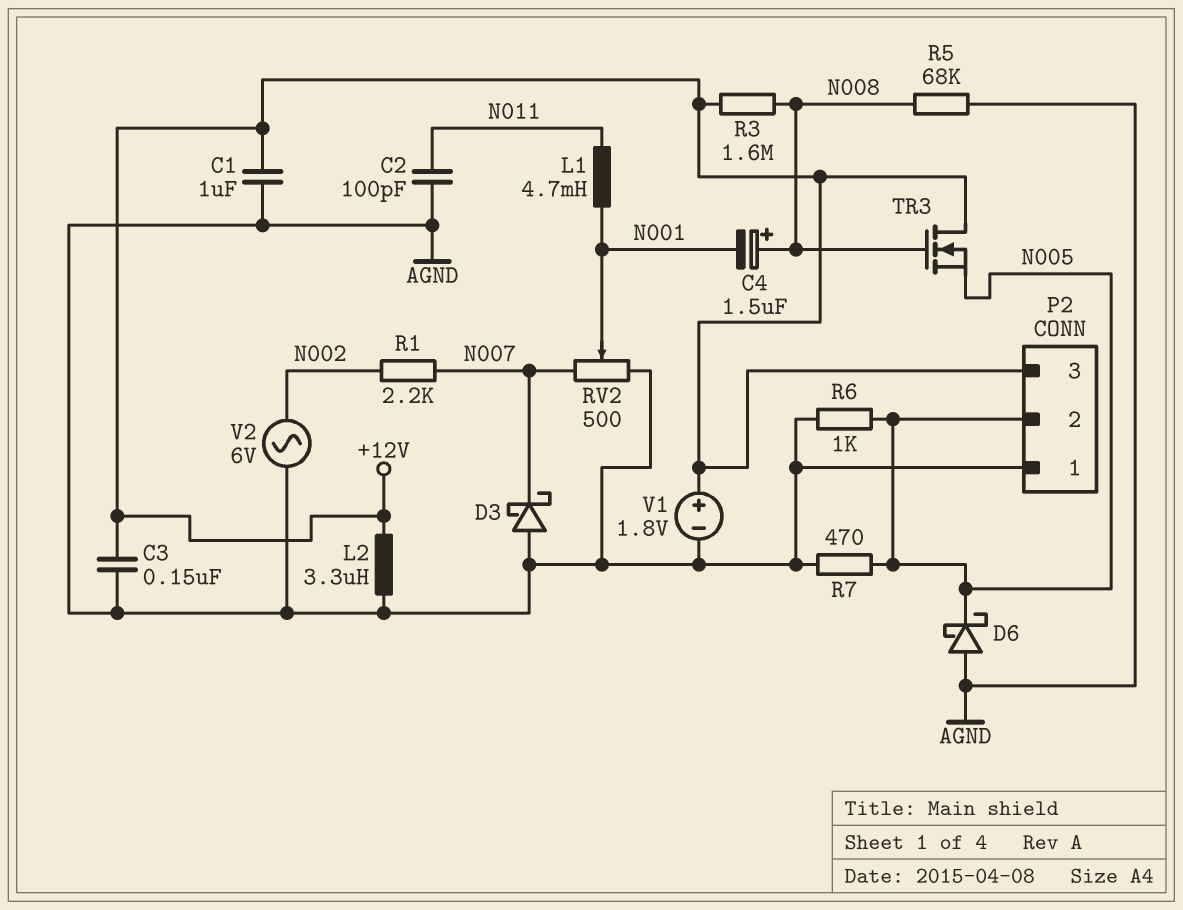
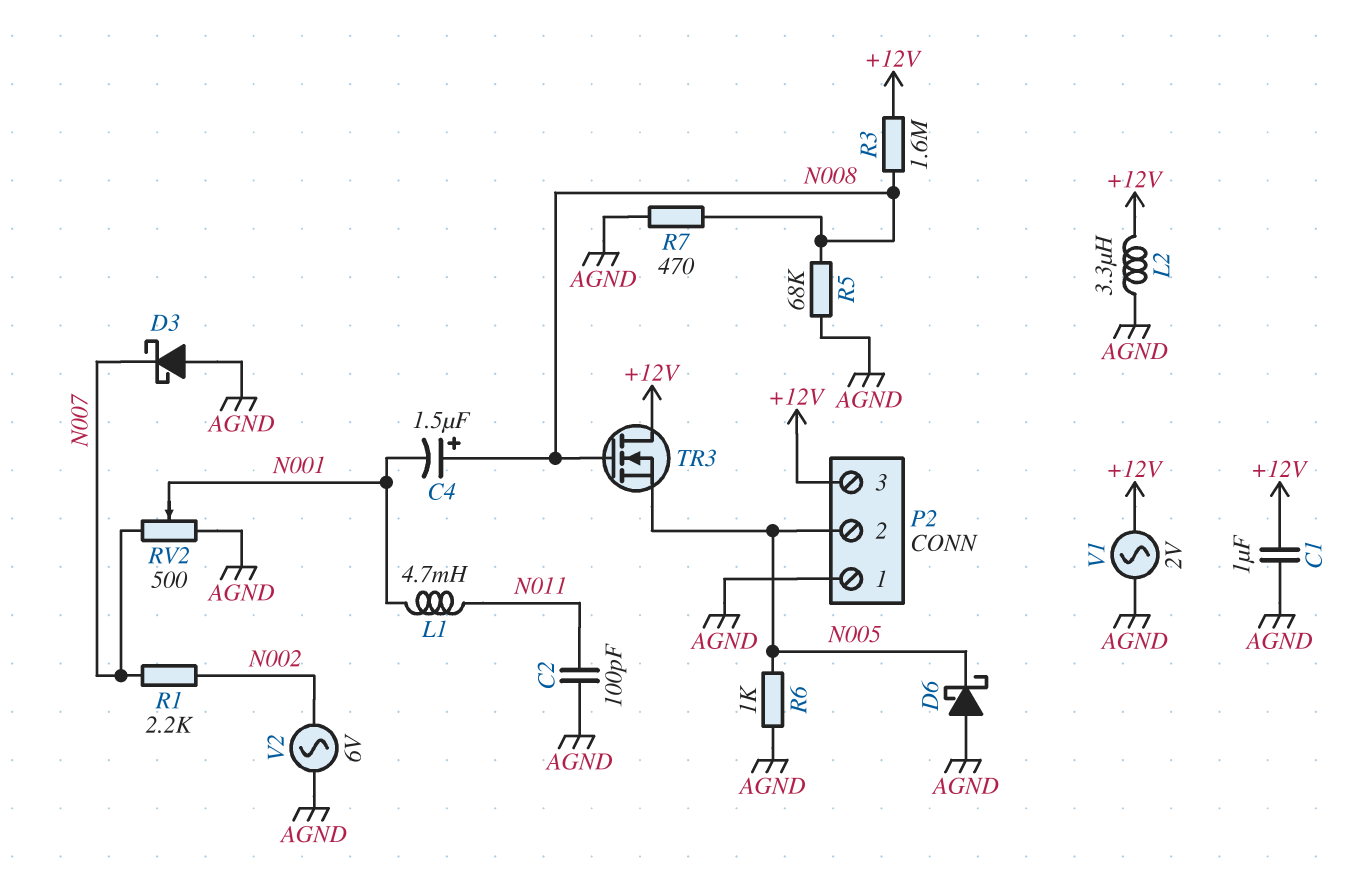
C3: 150nF (+12V, AGND) -> none
R7: 470 (AGND, N005) -> 470 (AGND, N008)
V1: 1.8V (plus +12V, minus AGND) -> AC 2V (+12V, AGND)

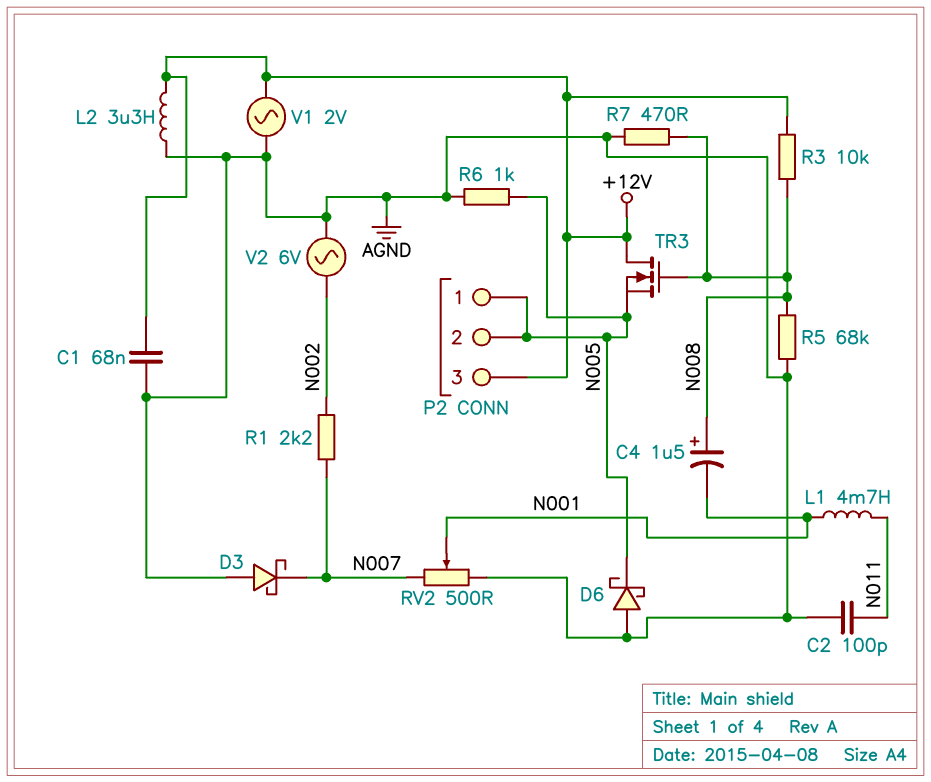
C1: 1uF (+12V, AGND) -> 68nF (+12V, AGND)
P2 pin 1: AGND -> N005
R3: 1.6M (+12V, N008) -> 10k (+12V, N008)

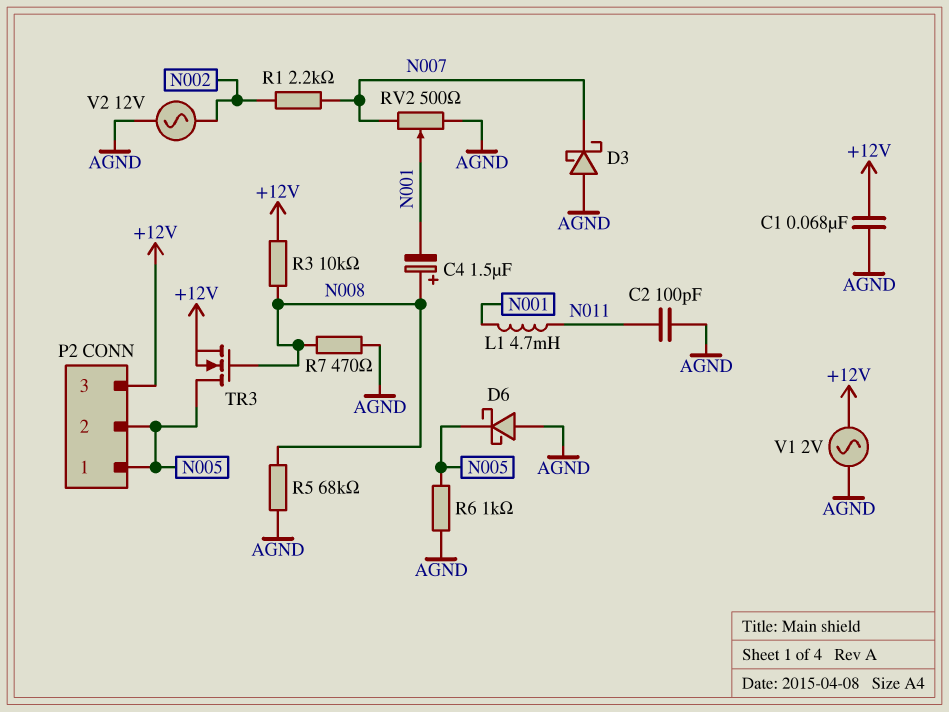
L2: 3.3uH (+12V, AGND) -> none
TR3: NMOS (G N008, D +12V, S N005) -> NMOS (G N008, D N005, S +12V)
V2: AC 6V (AGND, N002) -> AC 12V (AGND, N002)

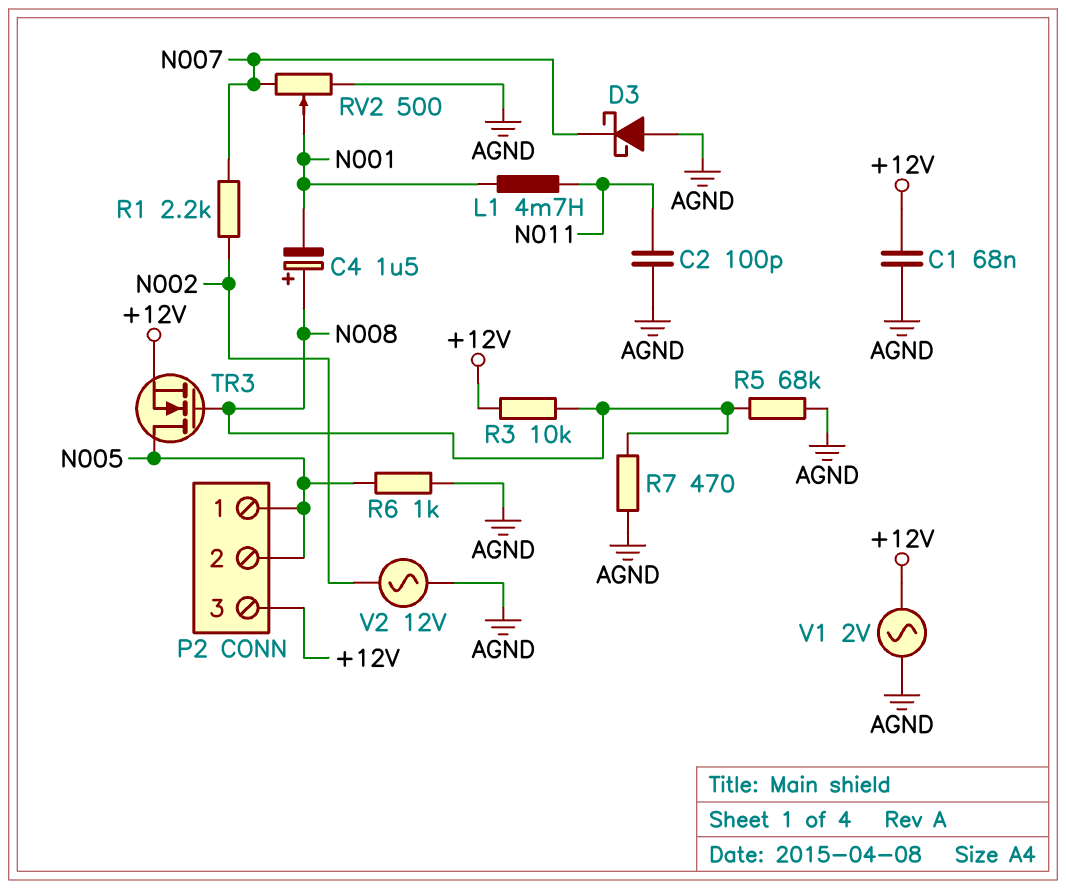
D6: schottky (A AGND, K N005) -> none

